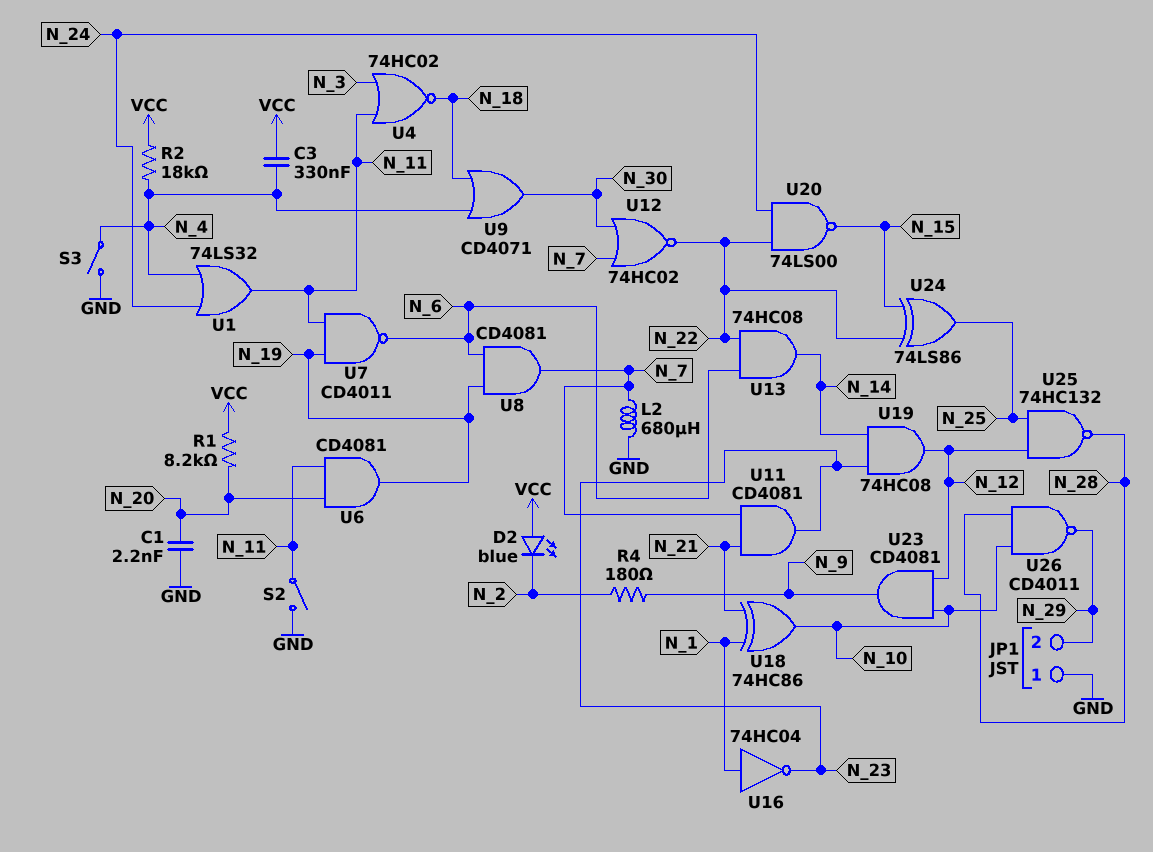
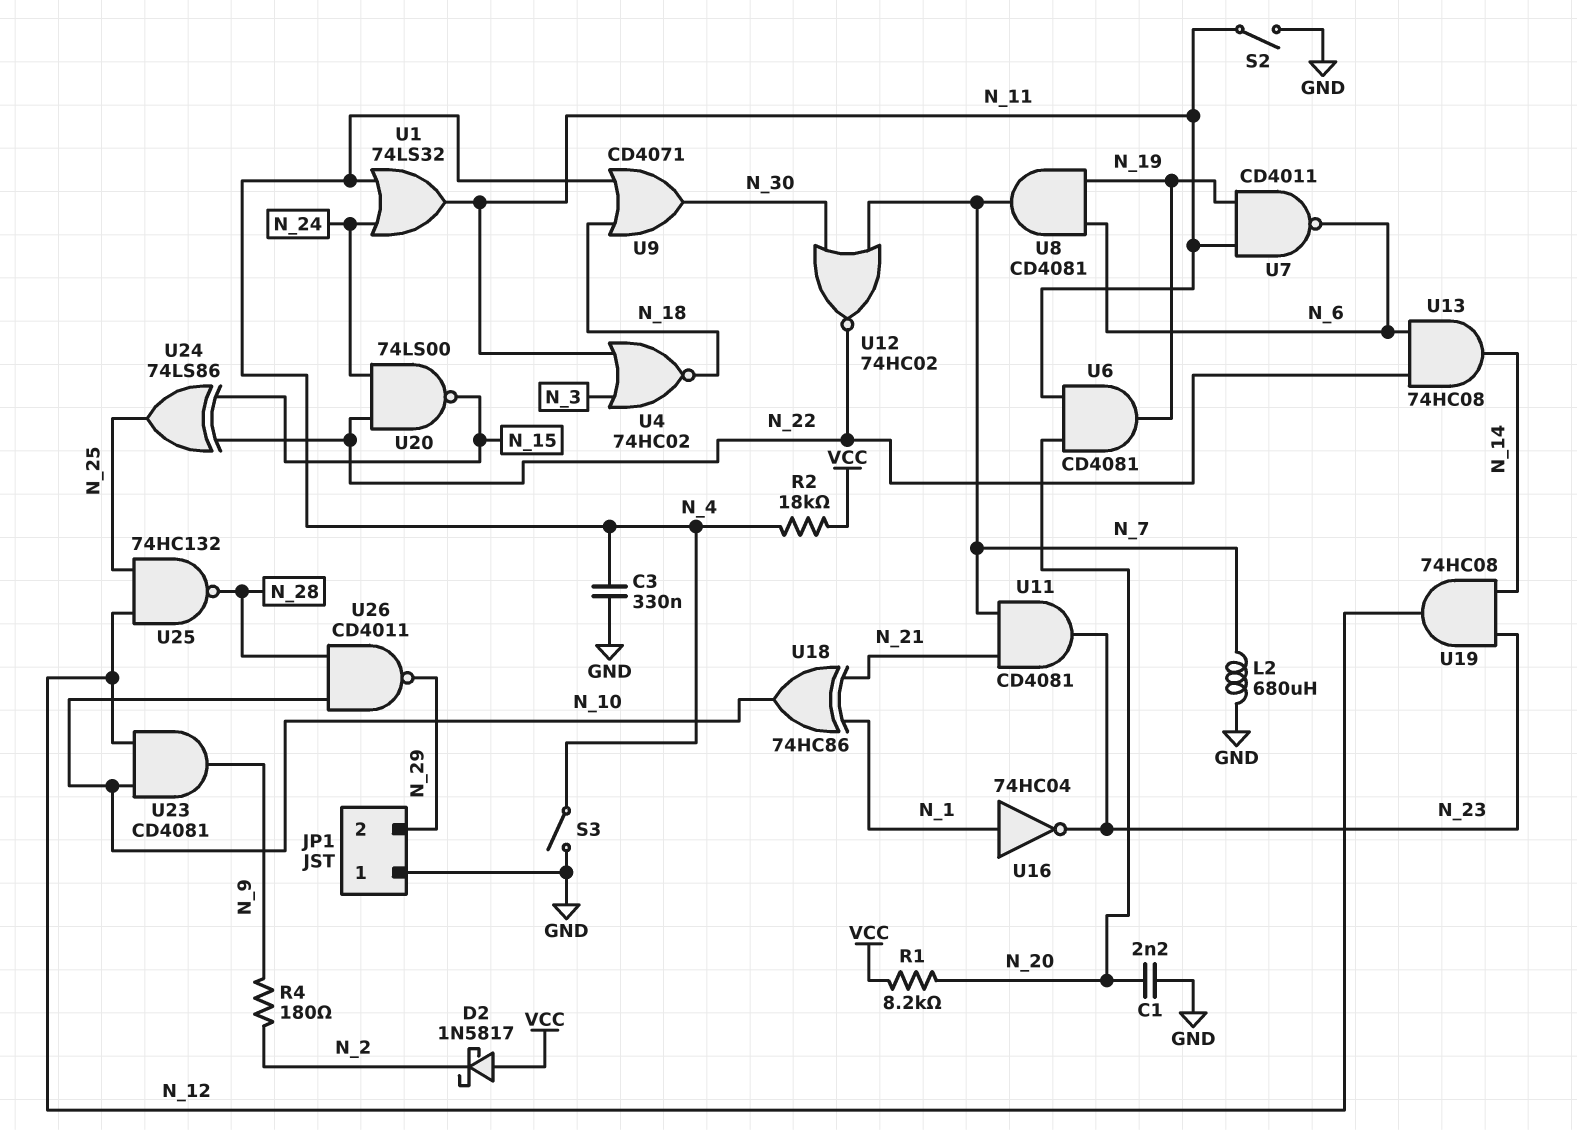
C3: 330nF (N_4, VCC) -> 330nF (GND, N_4)
D2: LED blue (A VCC, K N_2) -> schottky 1N5817 (A VCC, K N_2)

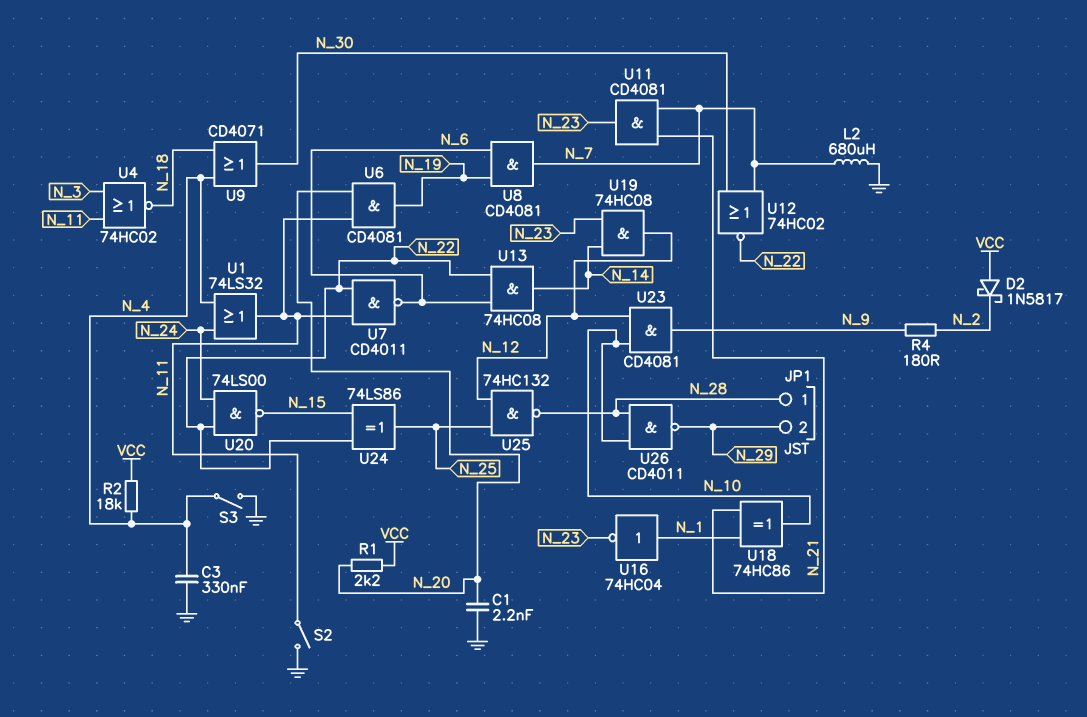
JP1 pin 1: GND -> N_28
R1: 8.2k (N_20, VCC) -> 2.2k (N_20, VCC)
U7: NAND CD4011 (in N_11, in N_19, out N_6) -> NAND CD4011 (in N_11, in N_22, out N_6)

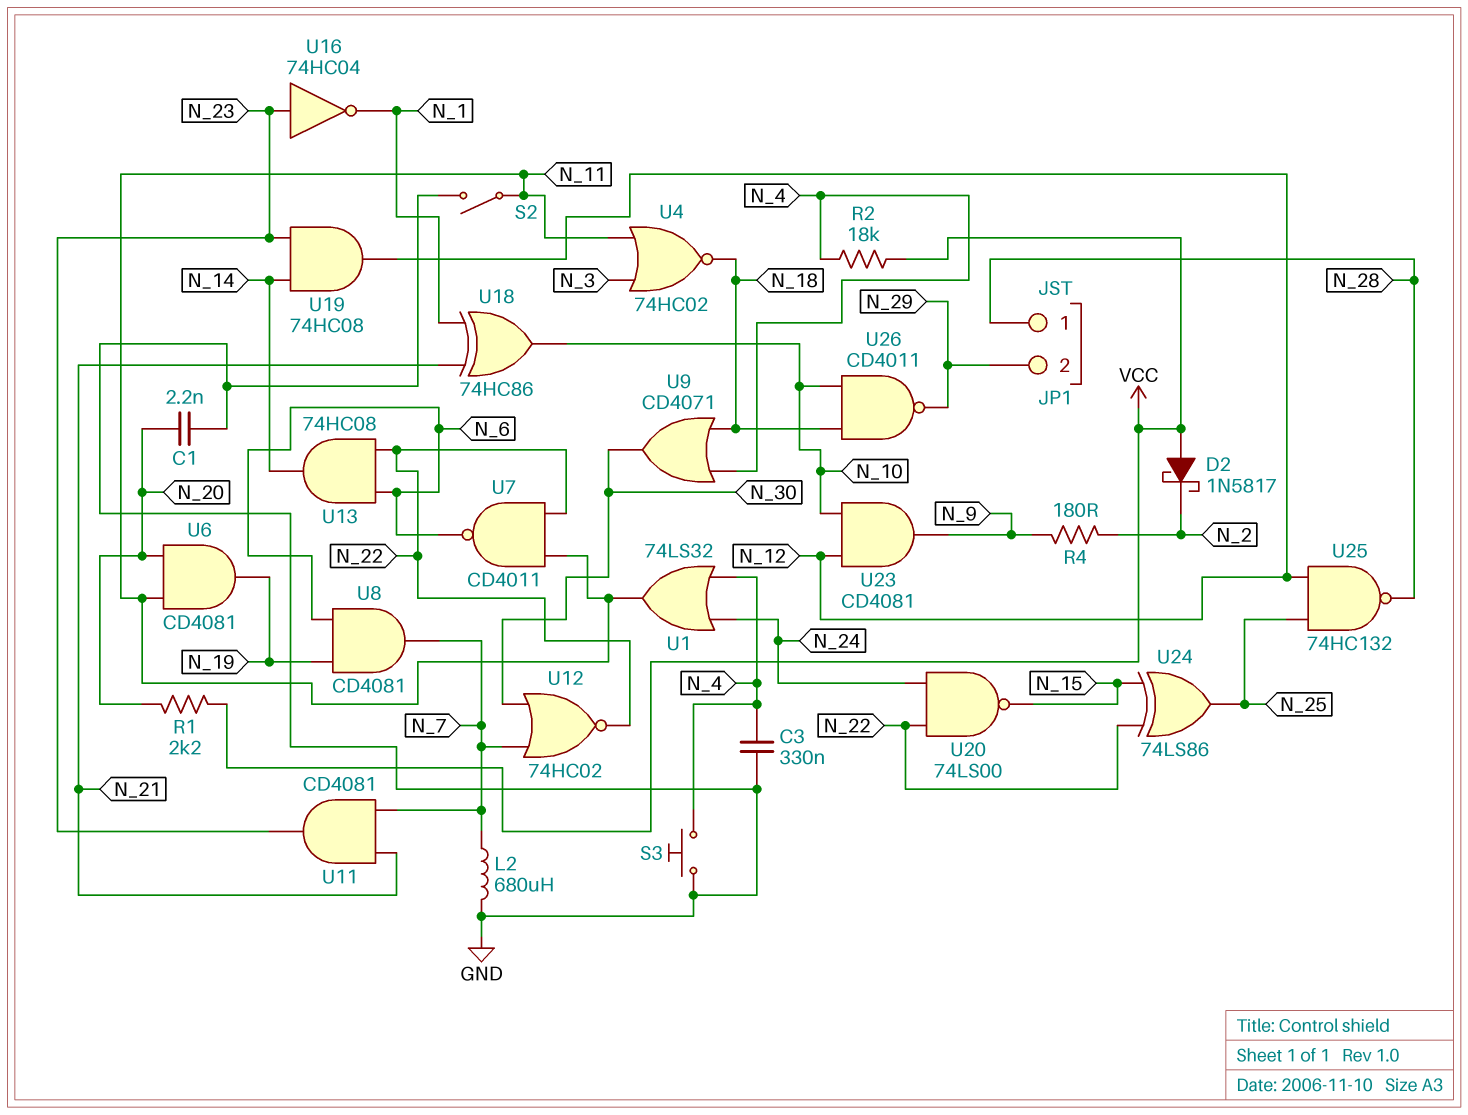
S3: switch (GND, N_4) -> button (GND, N_4)
U16: NOT 74HC04 (in N_1, out N_23) -> NOT 74HC04 (in N_23, out N_1)
U26: NAND CD4011 (in N_10, in N_28, out N_29) -> NAND CD4011 (in N_10, in N_18, out N_29)

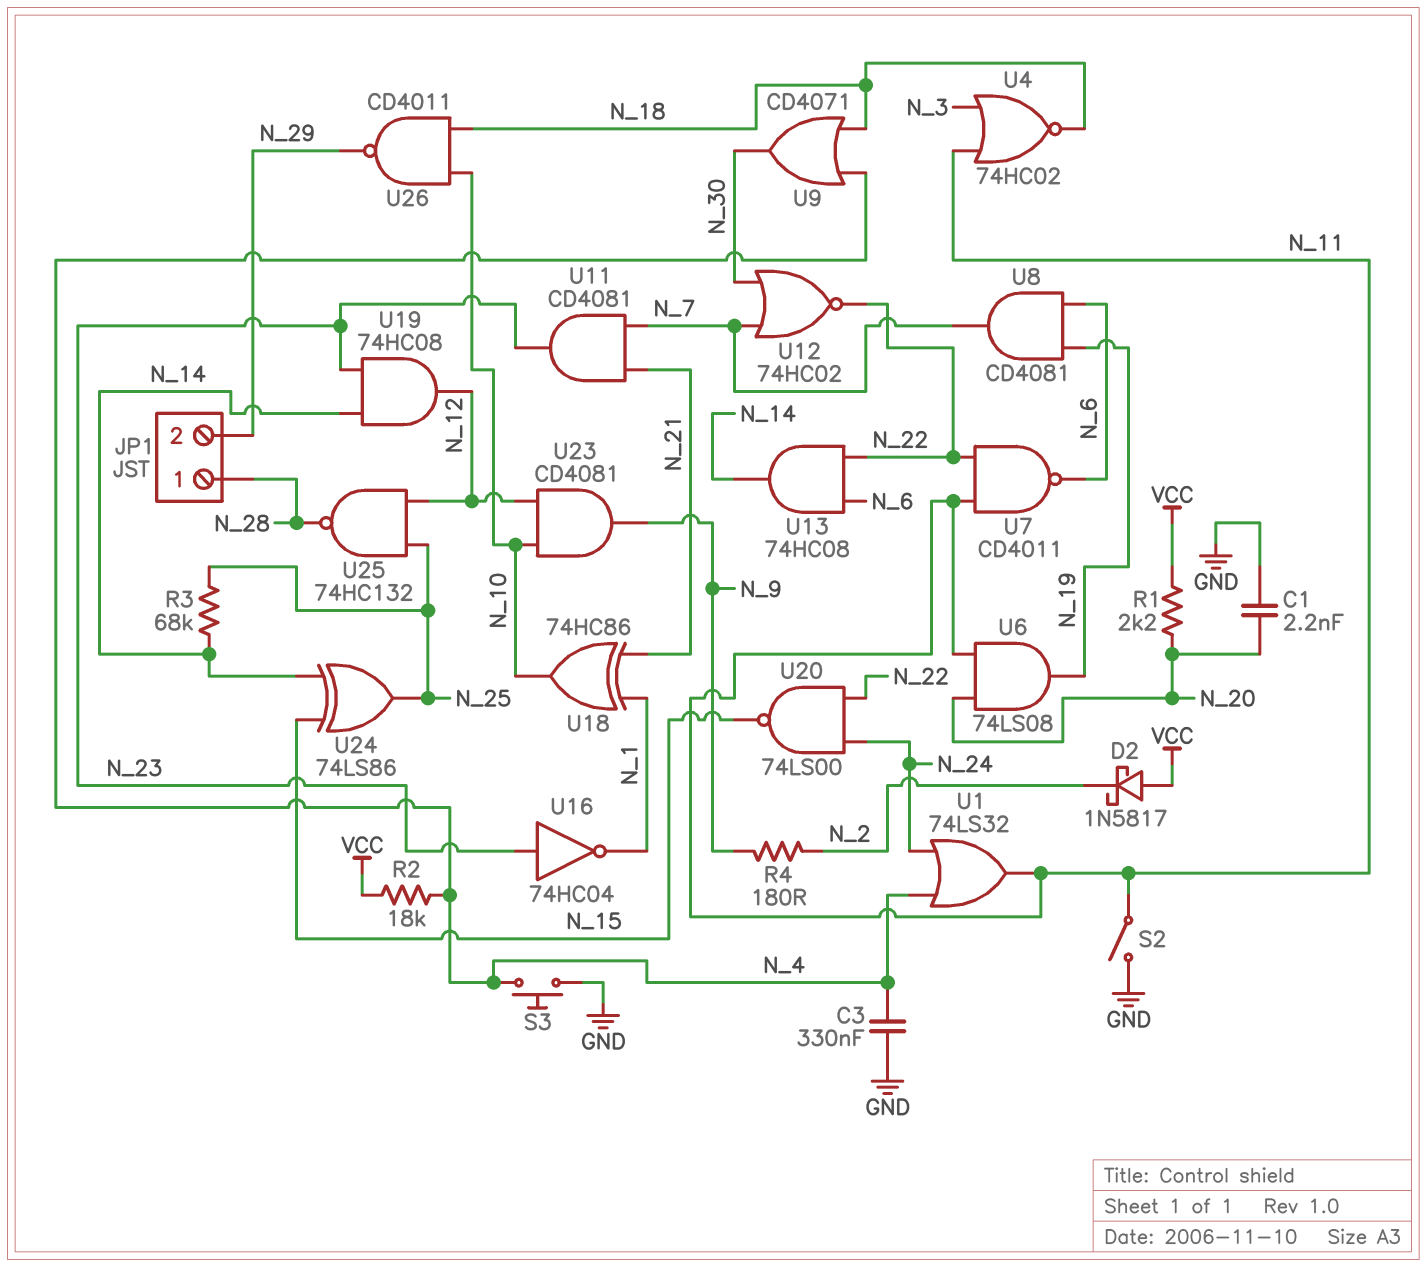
L2: 680uH (GND, N_7) -> none
R3: none -> 68k (N_14, N_25)
U6: AND CD4081 (in N_11, in N_20, out N_19) -> AND 74LS08 (in N_11, in N_20, out N_19)
U24: XOR 74LS86 (in N_15, in N_22, out N_25) -> XOR 74LS86 (in N_14, in N_15, out N_25)

